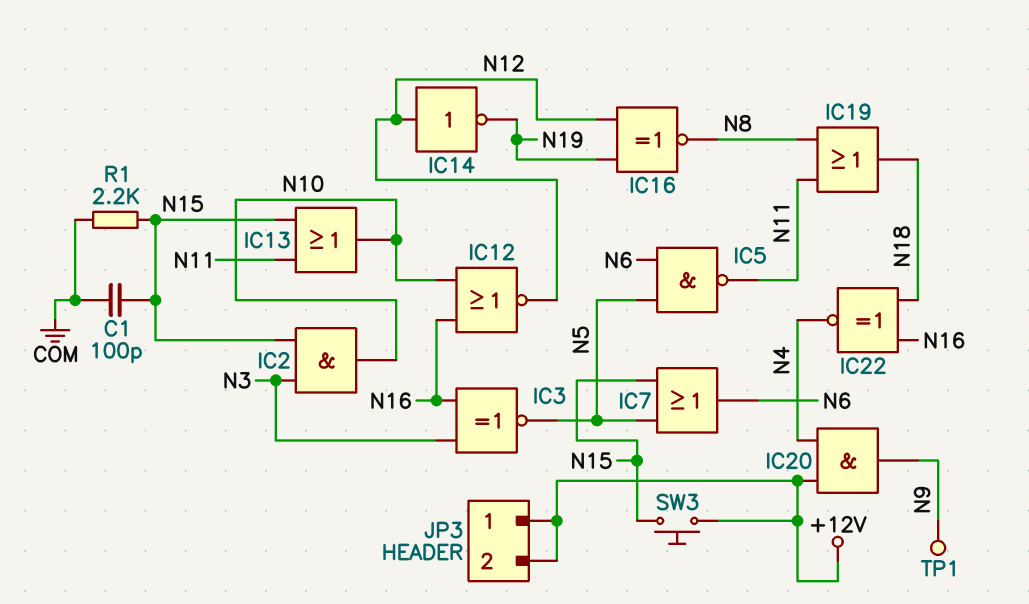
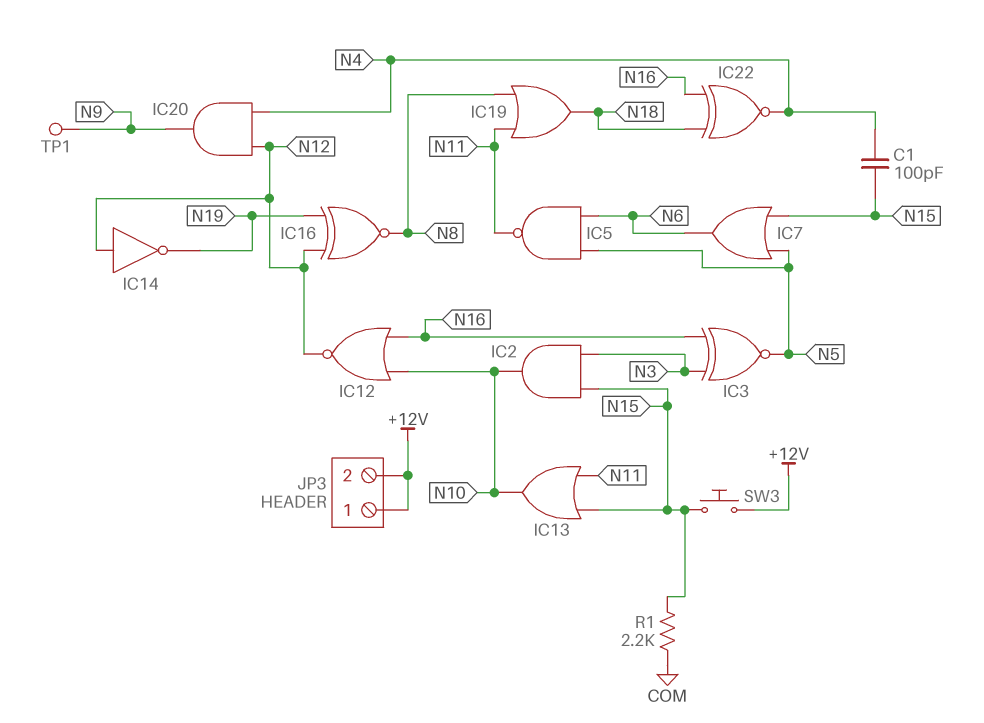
C1: 100pF (COM, N15) -> 100pF (N4, N15)
IC20: AND (in +12V, in N4, out N9) -> AND (in N4, in N12, out N9)

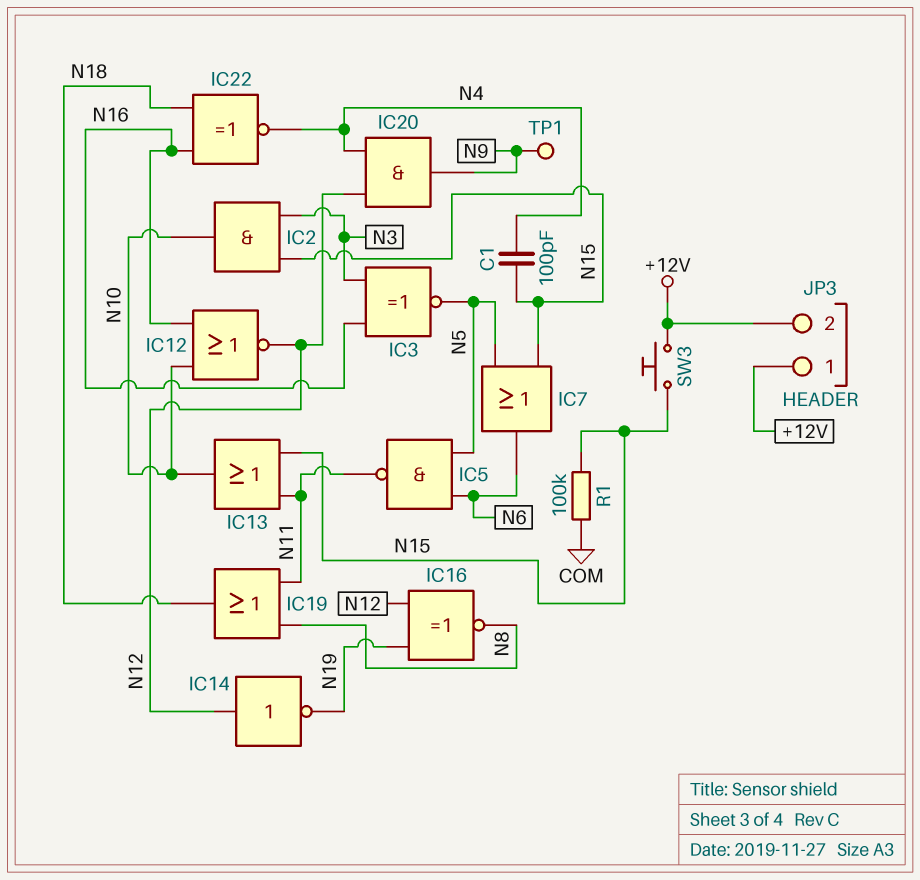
R1: 2.2k (COM, N15) -> 100k (COM, N15)

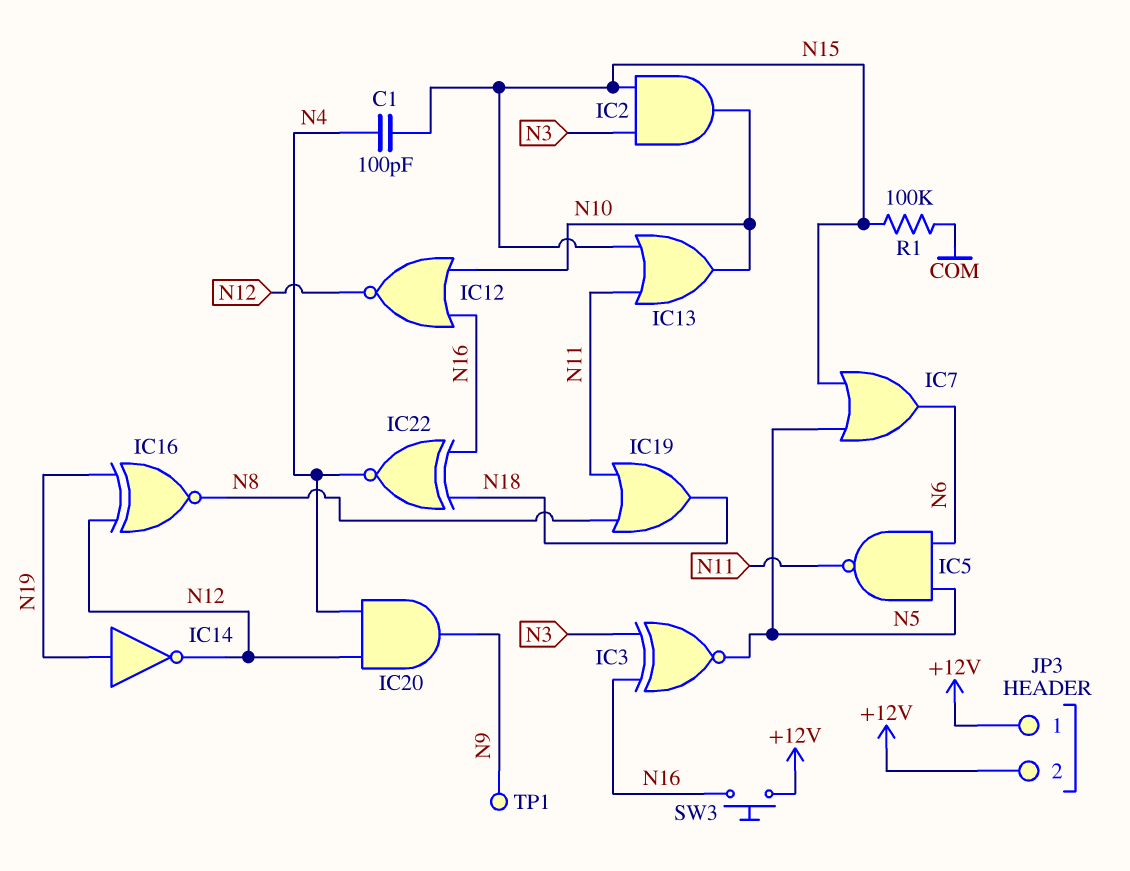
IC14: NOT (in N12, out N19) -> NOT (in N19, out N12)
SW3: button (+12V, N15) -> button (+12V, N16)

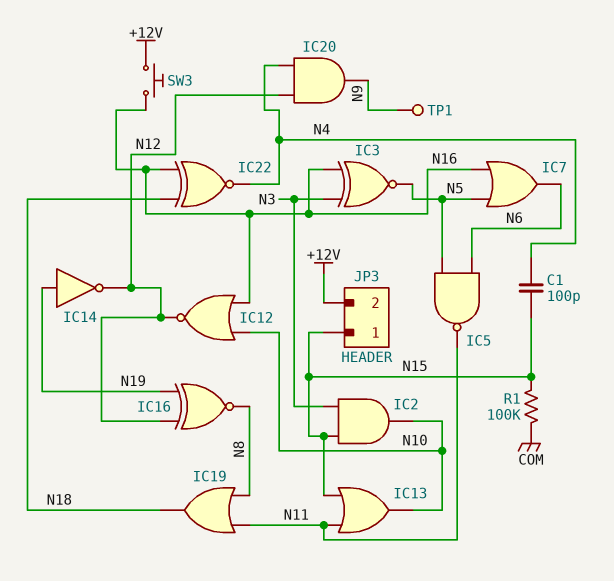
IC7: OR (in N5, in N15, out N6) -> OR (in N5, in N16, out N6)
JP3 pin 1: +12V -> N15

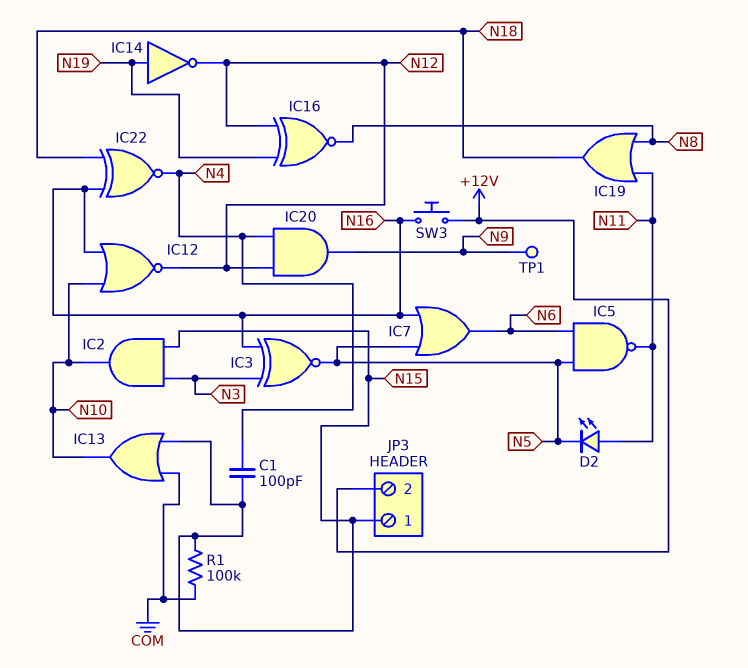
D2: none -> LED (A N11, K N5)
IC13: OR (in N11, in N15, out N10) -> OR (in COM, in N15, out N10)

